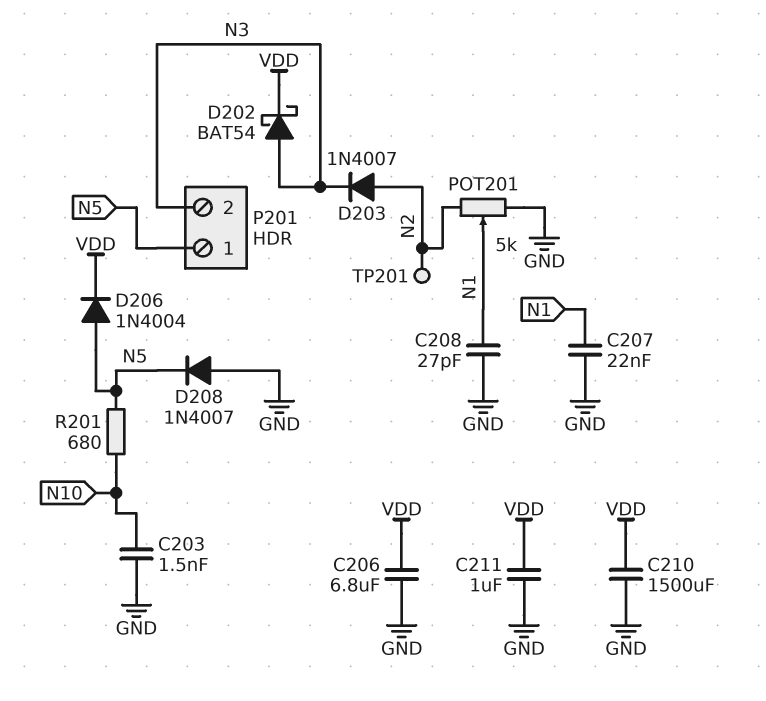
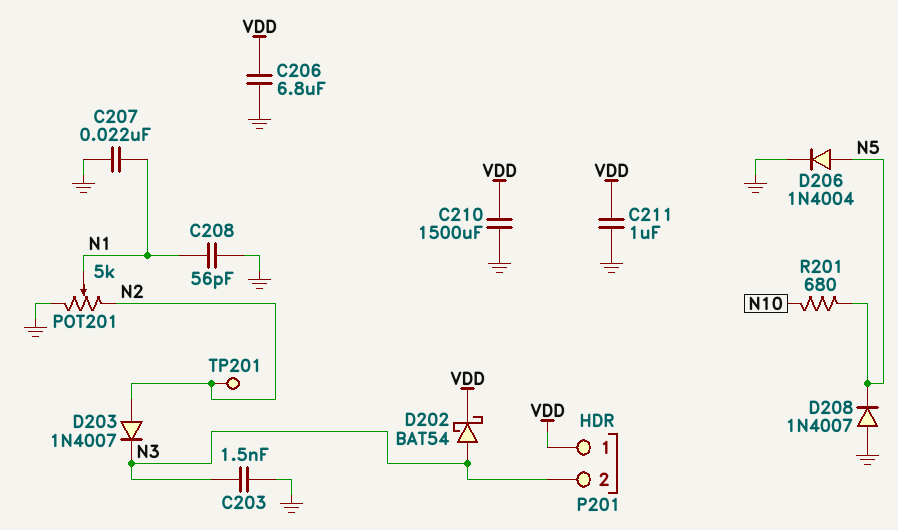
C203: 1.5nF (GND, N10) -> 1.5nF (GND, N3)
C208: 27pF (GND, N1) -> 56pF (GND, N1)
D206: diode 1N4004 (A N5, K VDD) -> diode 1N4004 (A N5, K GND)
P201 pin 1: N5 -> VDD

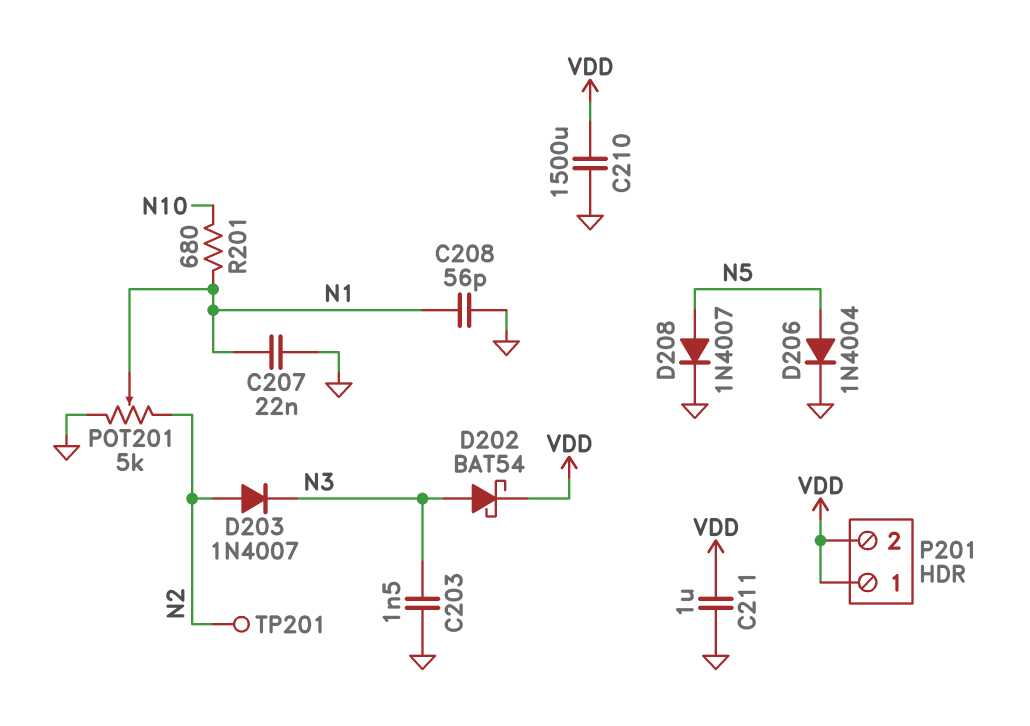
C206: 6.8uF (GND, VDD) -> none
D208: diode 1N4007 (A GND, K N5) -> diode 1N4007 (A N5, K GND)
P201 pin 2: N3 -> VDD
R201: 680 (N5, N10) -> 680 (N1, N10)

